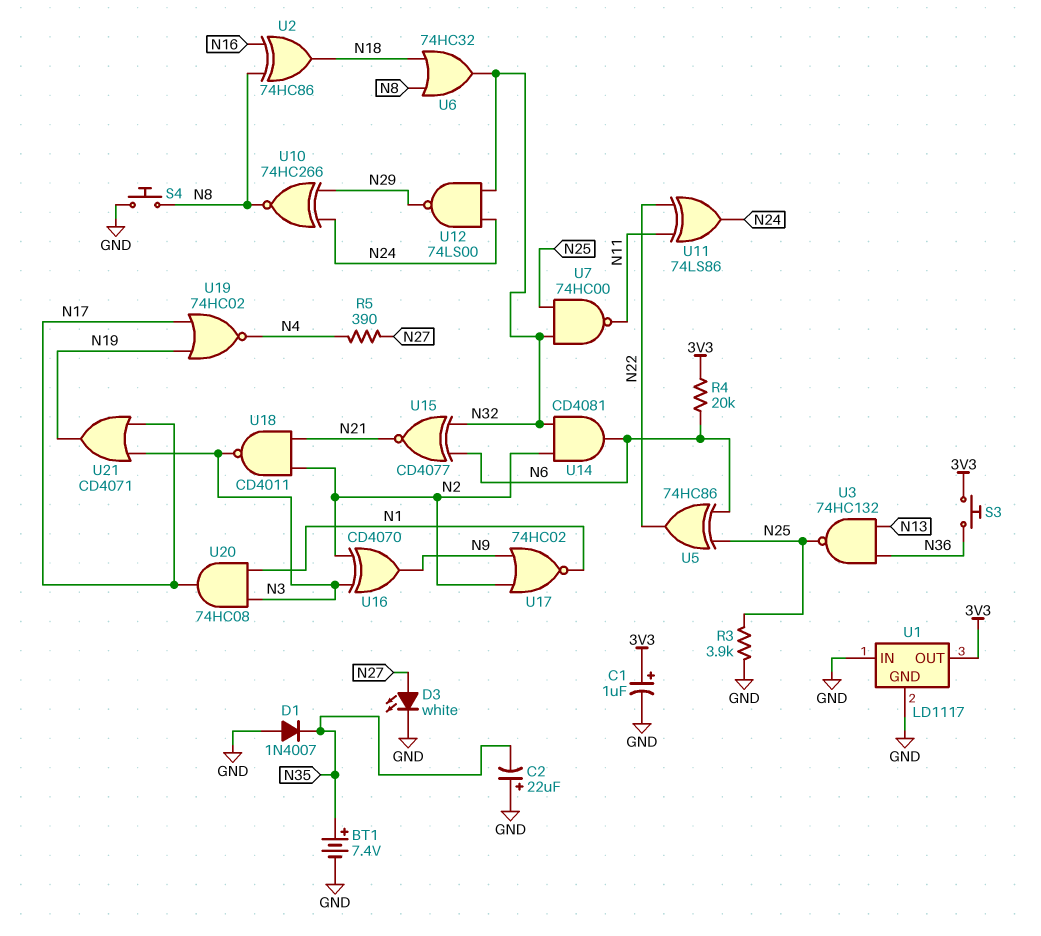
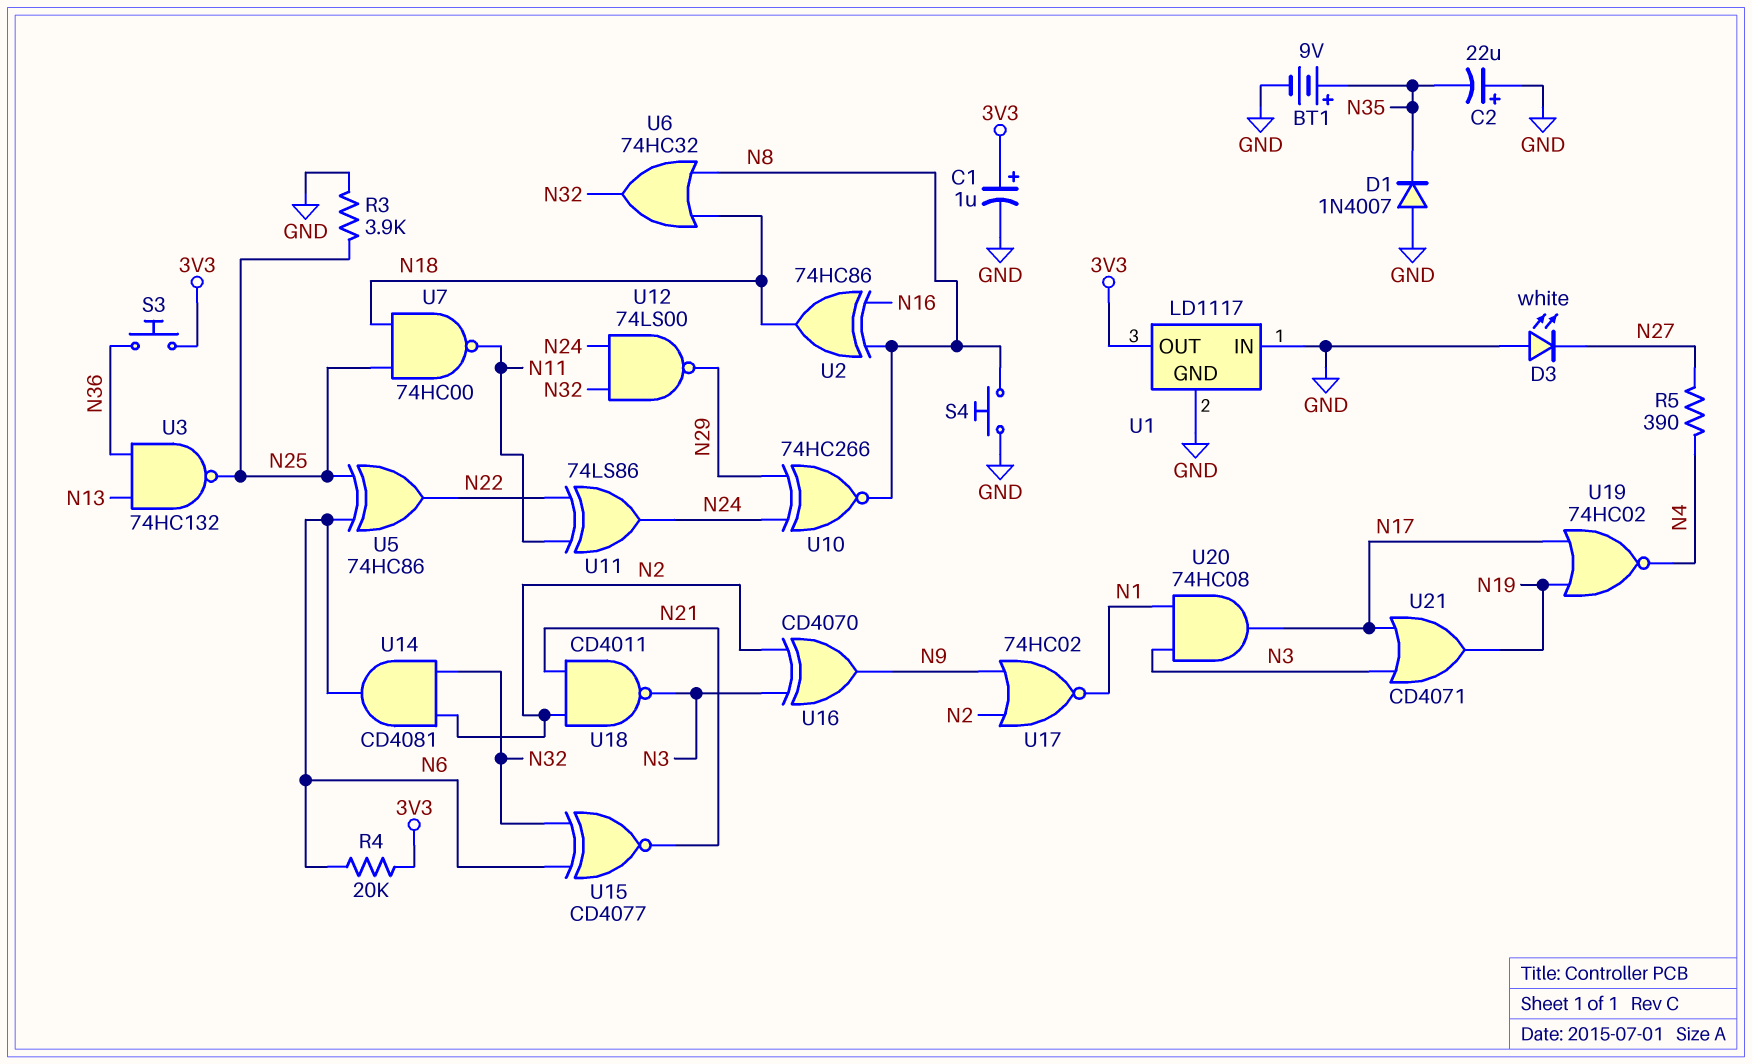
BT1: 7.4V (plus N35, minus GND) -> 9V (plus N35, minus GND)
D3: LED white (A N27, K GND) -> LED white (A GND, K N27)
U7: NAND 74HC00 (in N25, in N32, out N11) -> NAND 74HC00 (in N18, in N25, out N11)

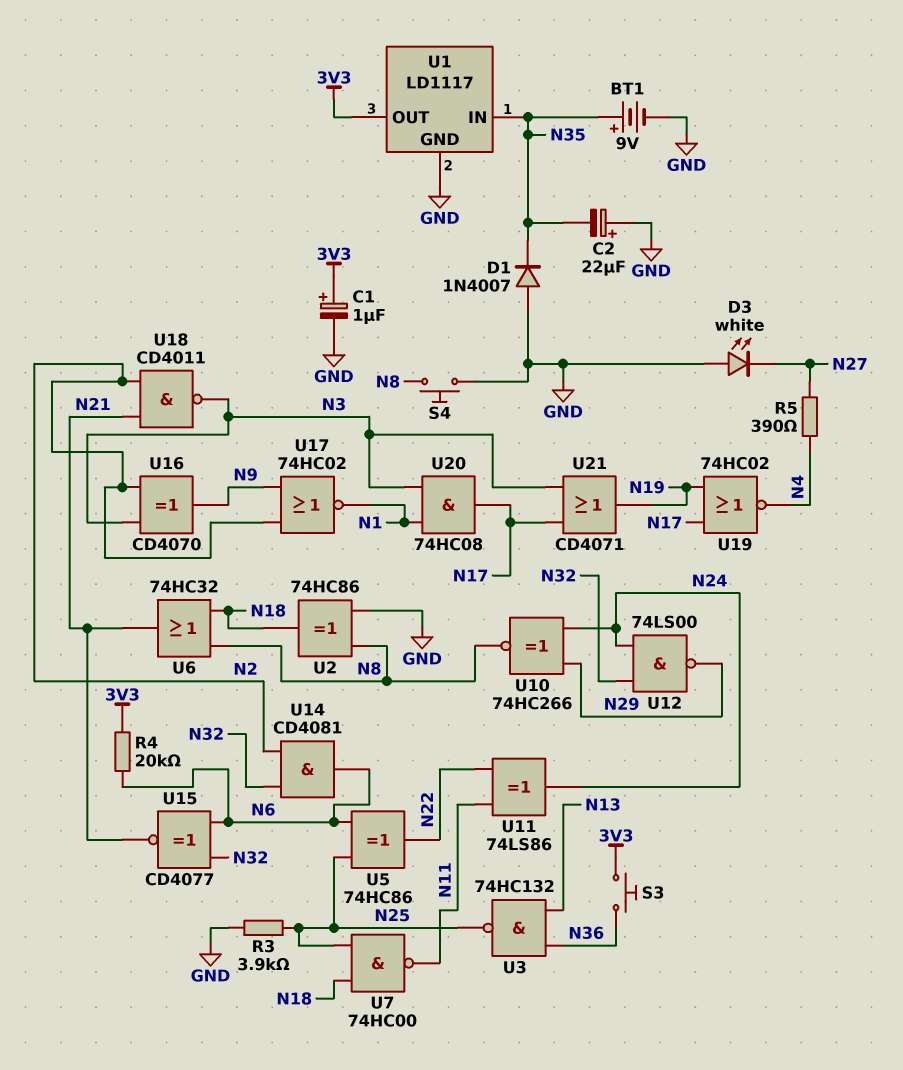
U1 pin IN: GND -> N35
U2: XOR 74HC86 (in N8, in N16, out N18) -> XOR 74HC86 (in GND, in N8, out N18)
U6: OR 74HC32 (in N8, in N18, out N32) -> OR 74HC32 (in N8, in N18, out N21)

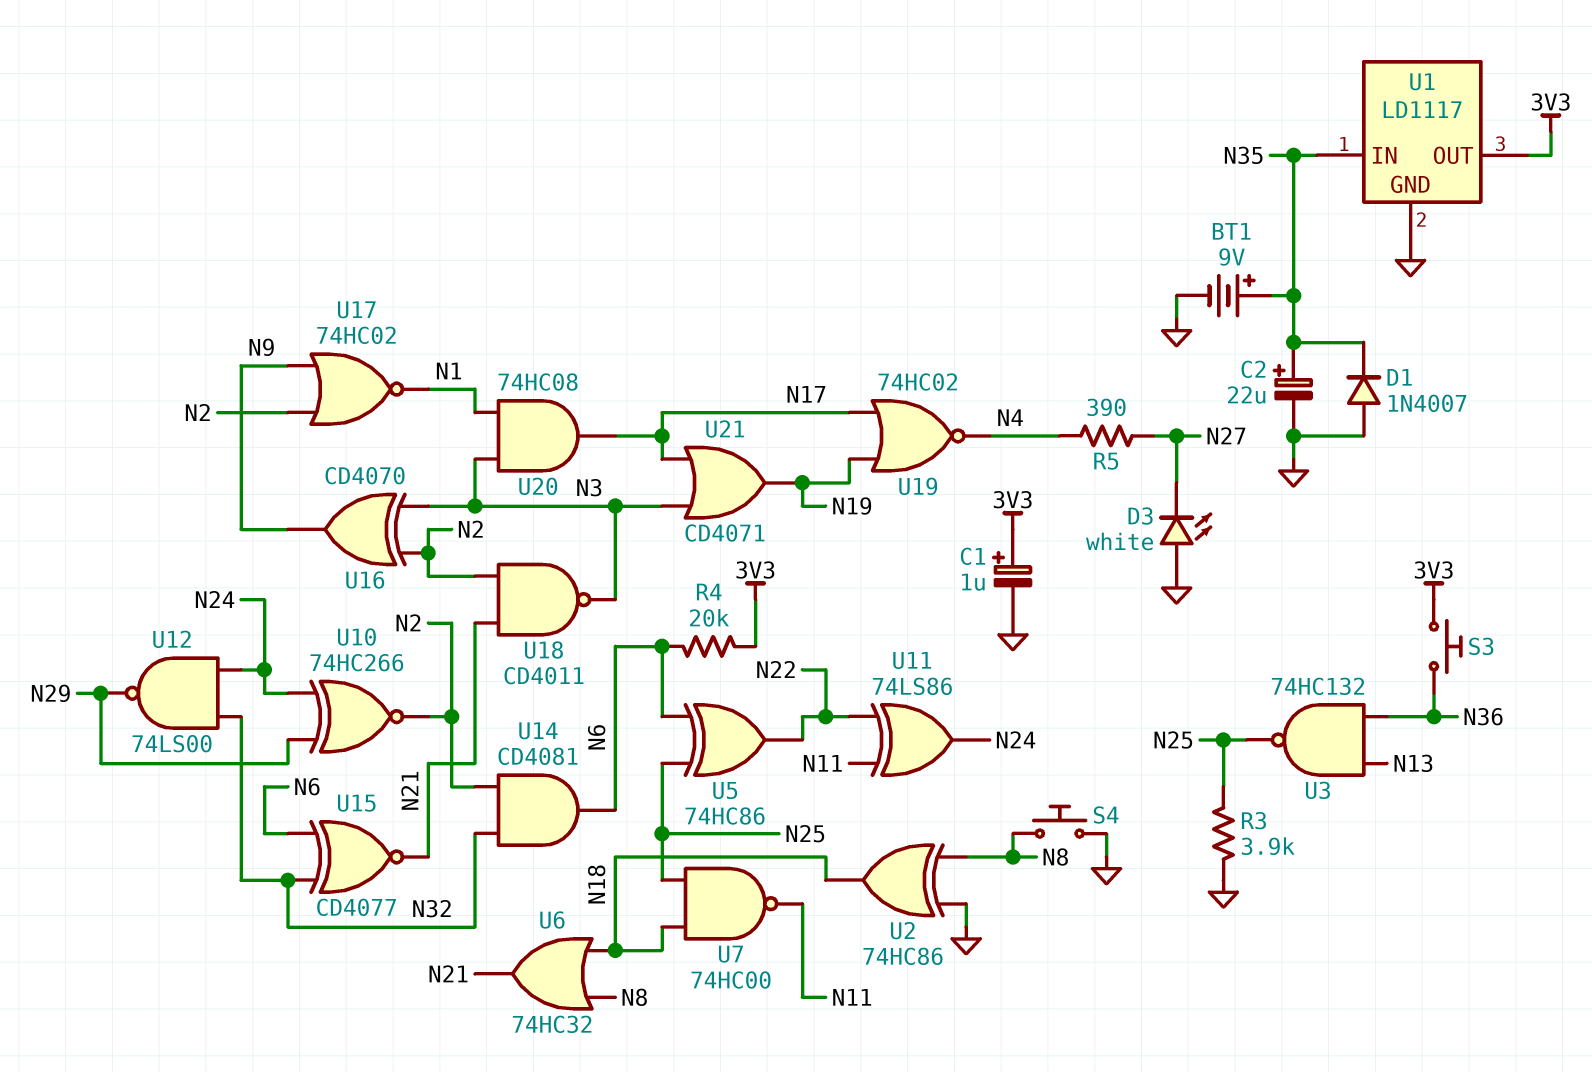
C2: 22uF (plus GND, minus N35) -> 22uF (plus N35, minus GND)
U10: XNOR 74HC266 (in N24, in N29, out N8) -> XNOR 74HC266 (in N24, in N29, out N2)

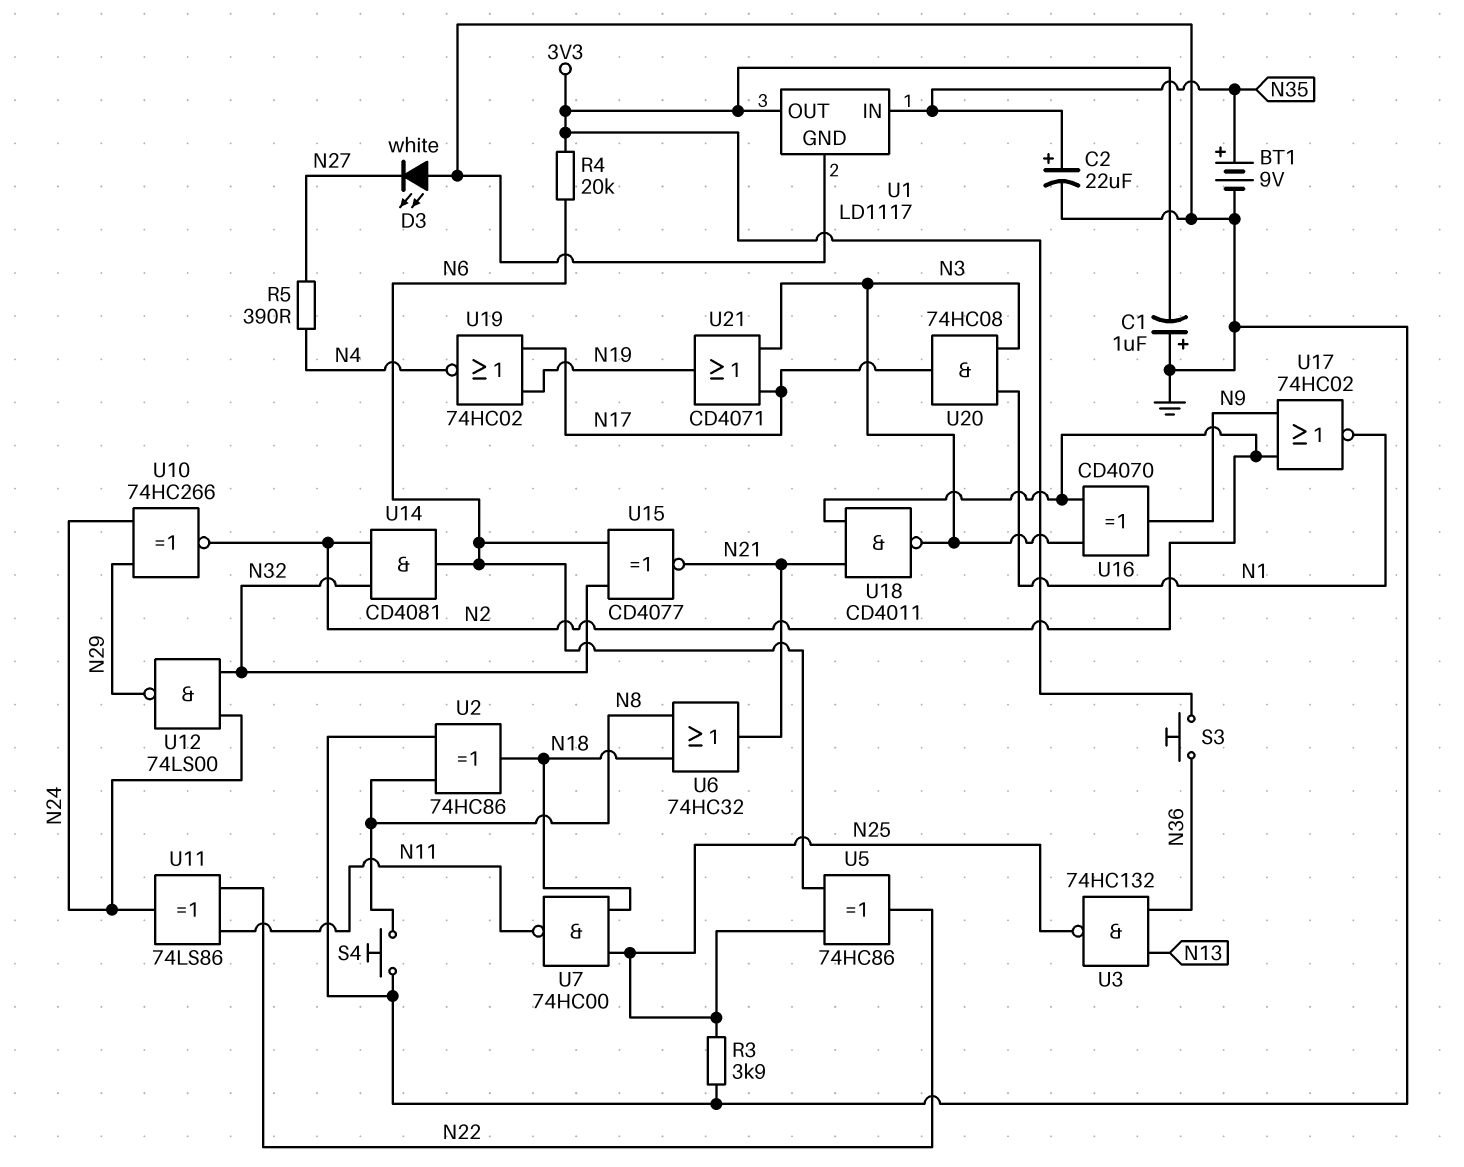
C1: 1uF (plus 3V3, minus GND) -> 1uF (plus GND, minus 3V3)
D1: diode 1N4007 (A GND, K N35) -> none

